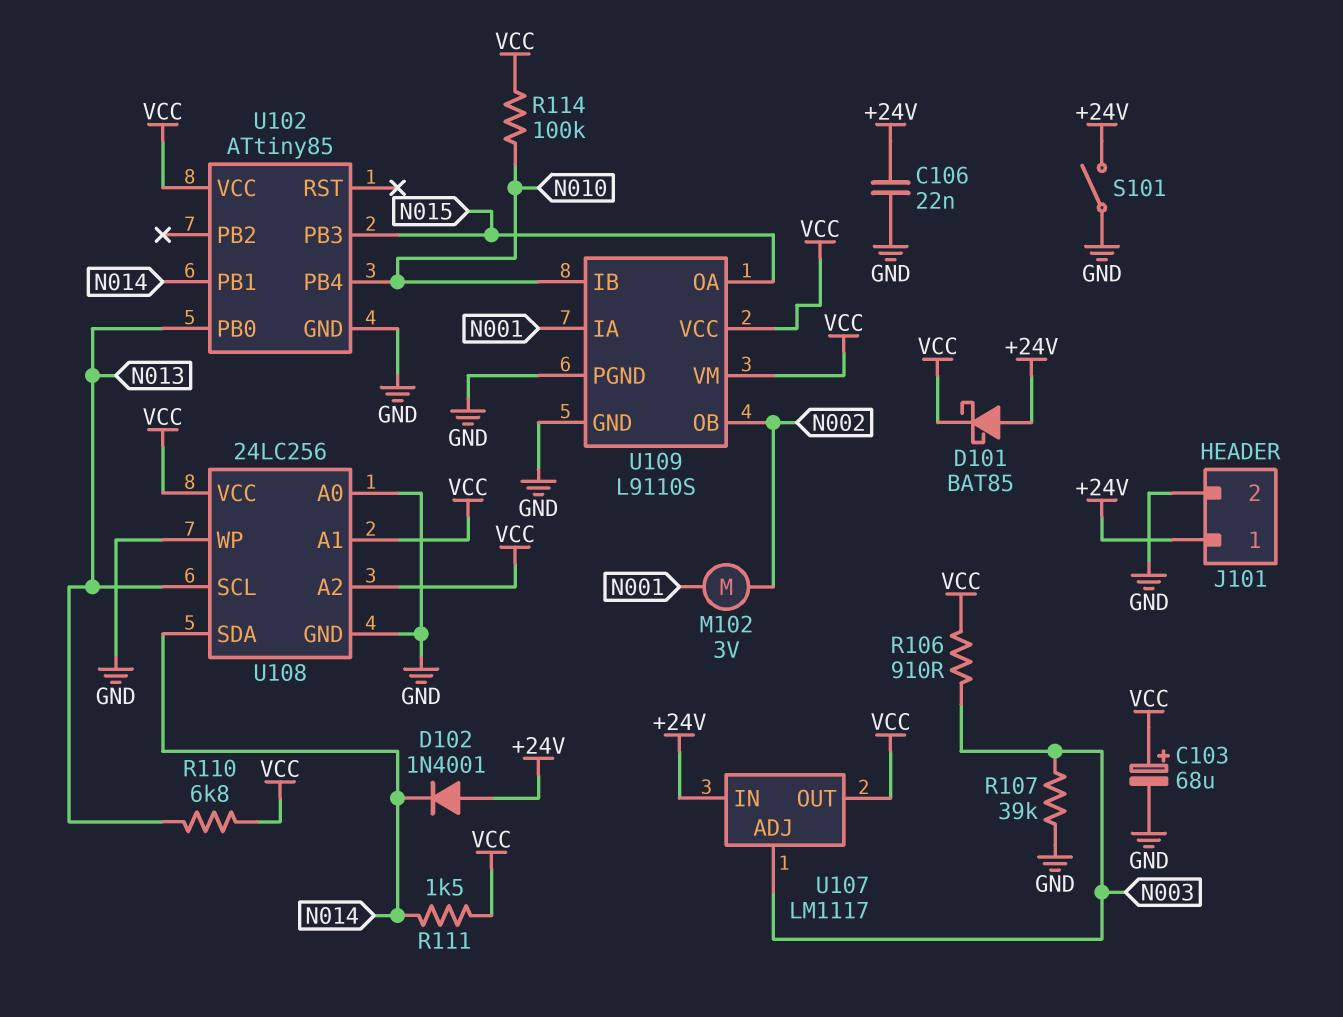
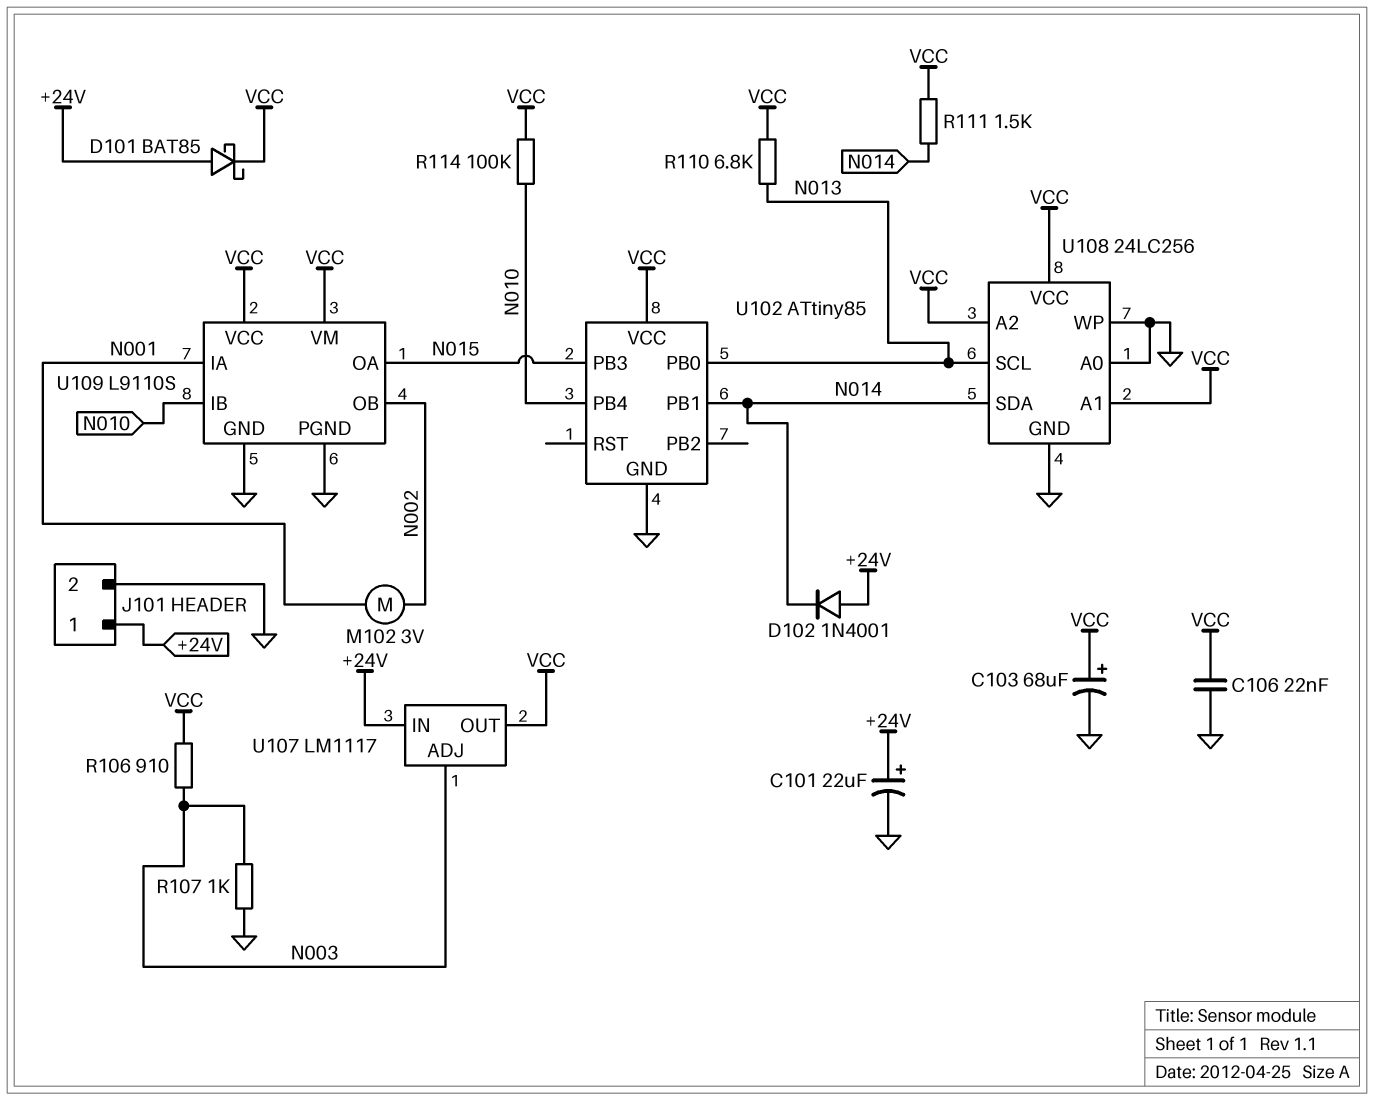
C101: none -> 22uF (plus +24V, minus GND)
C106: 22nF (+24V, GND) -> 22nF (GND, VCC)
R107: 39k (GND, N003) -> 1k (GND, N003)
S101: switch (+24V, GND) -> none

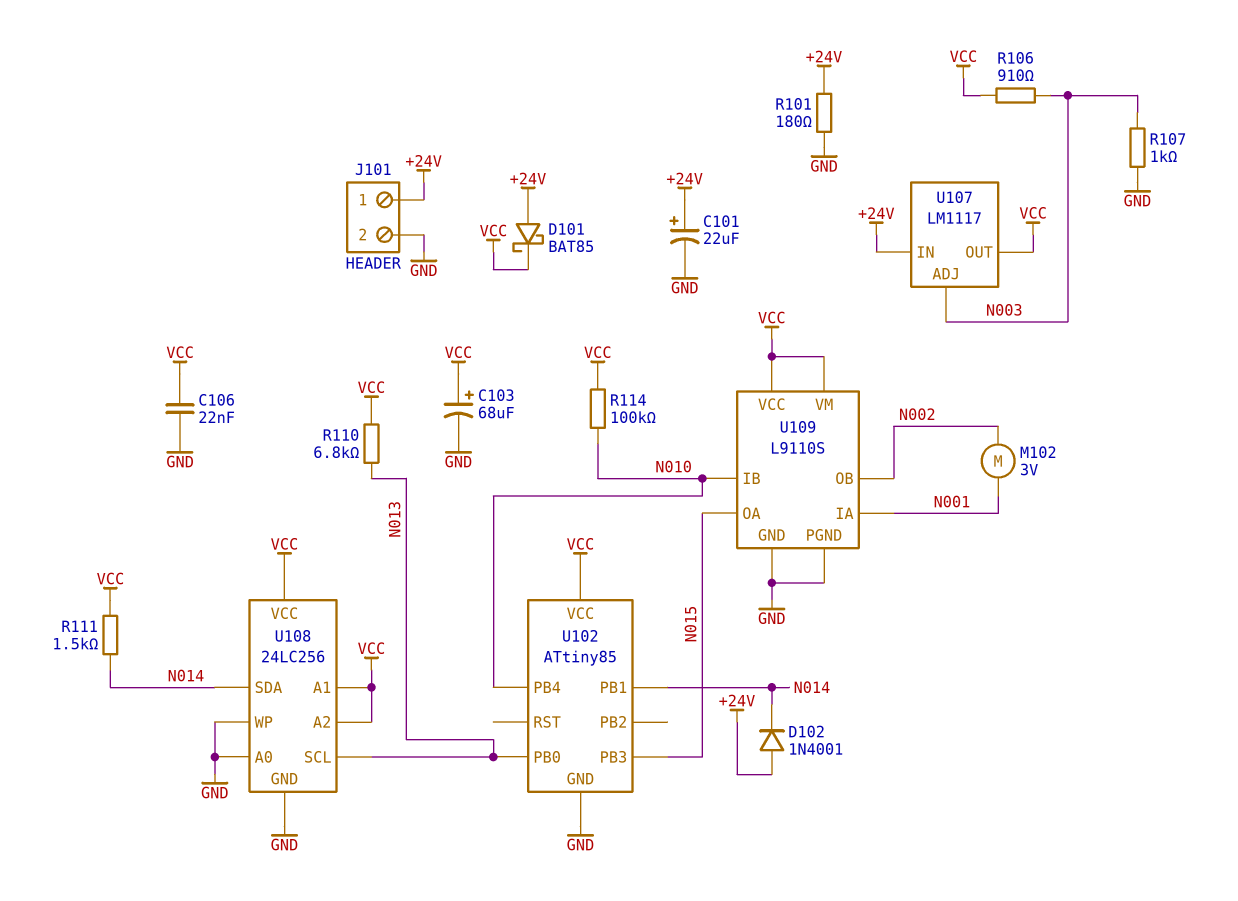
R101: none -> 180 (+24V, GND)

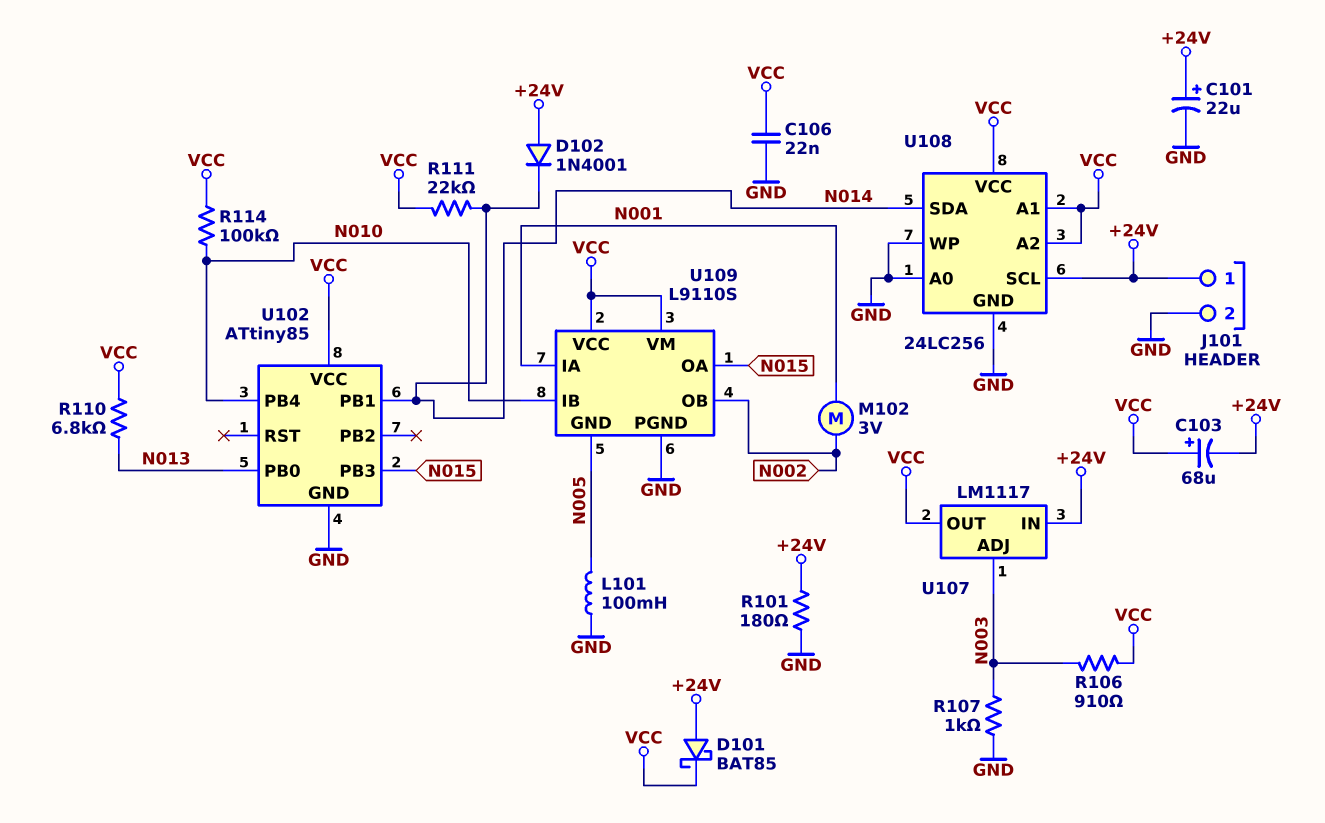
C103: 68uF (plus VCC, minus GND) -> 68uF (plus VCC, minus +24V)
L101: none -> 100mH (GND, N005)
R111: 1.5k (N014, VCC) -> 22k (N014, VCC)
U108 pin SCL: N013 -> +24V
U109 pin GND: GND -> N005

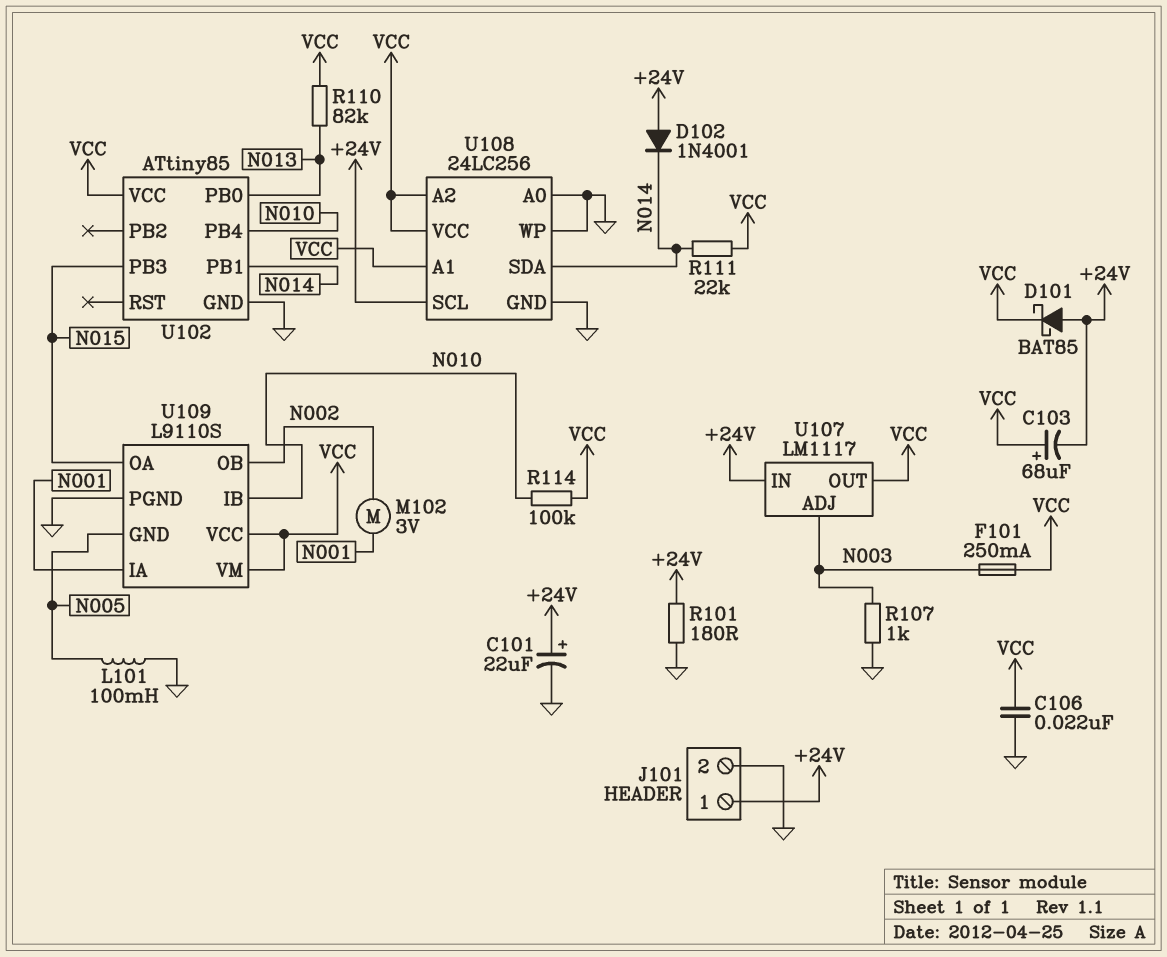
F101: none -> 250mA (N003, VCC)
R106: 910 (N003, VCC) -> none
R110: 6.8k (N013, VCC) -> 82k (N013, VCC)

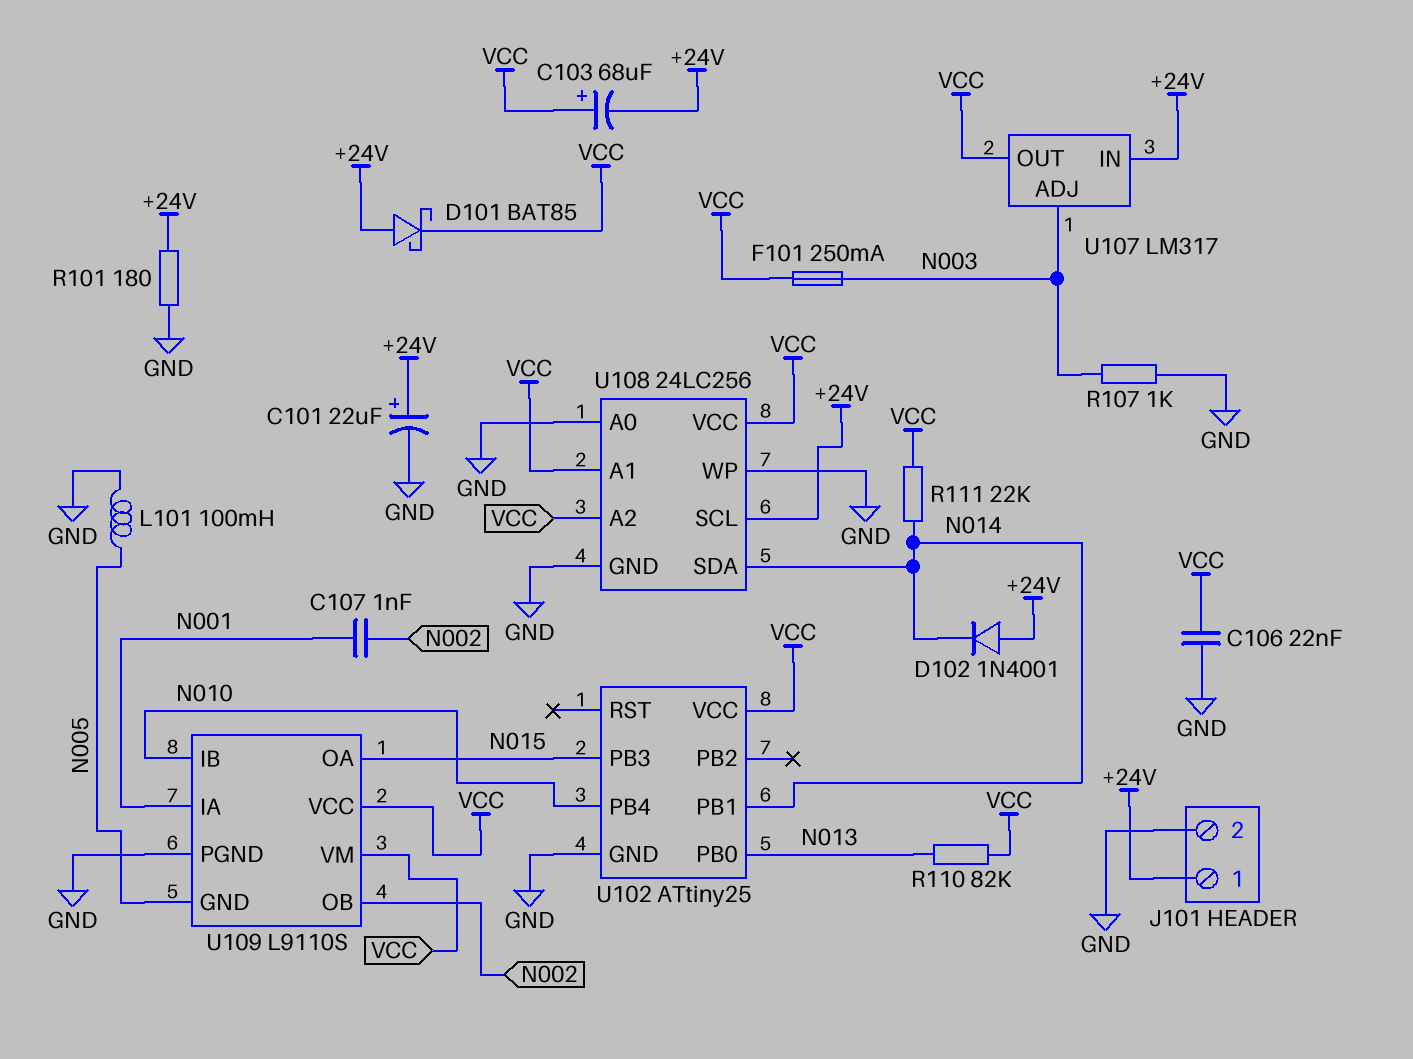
C107: none -> 1nF (N001, N002)
M102: motor 3V (N001, N002) -> none
R114: 100k (N010, VCC) -> none
U102: ATtiny85 -> ATtiny25
U107: LM1117 -> LM317

